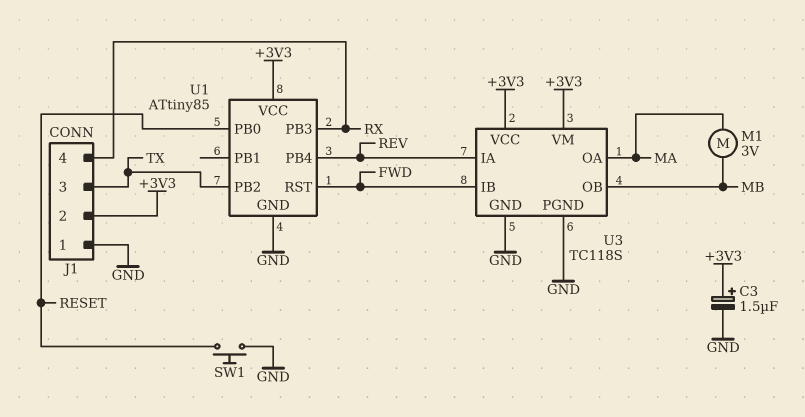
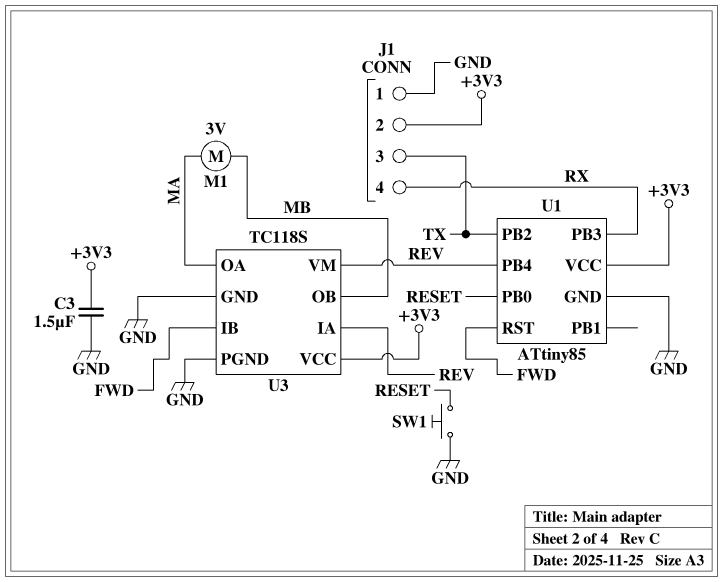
C3: 1.5uF (plus +3V3, minus GND) -> 1.5uF (+3V3, GND)
U3 pin VM: +3V3 -> REV

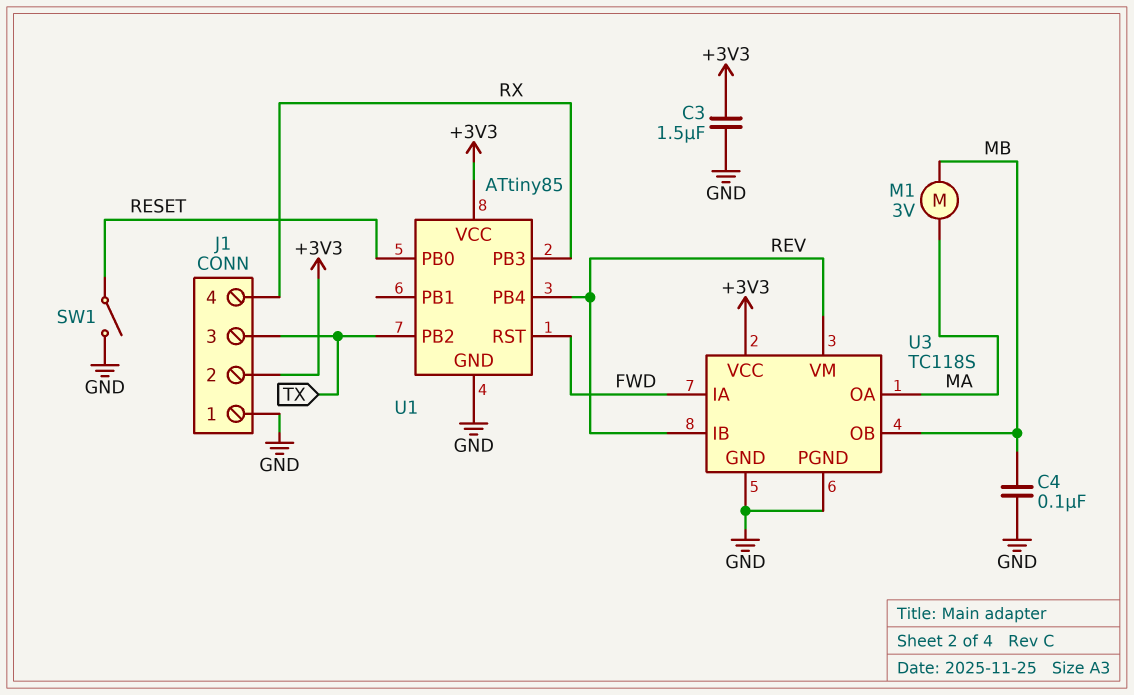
C4: none -> 100nF (GND, MB)
SW1: button (GND, RESET) -> switch (GND, RESET)
U3 pin IA: REV -> FWD
U3 pin IB: FWD -> REV

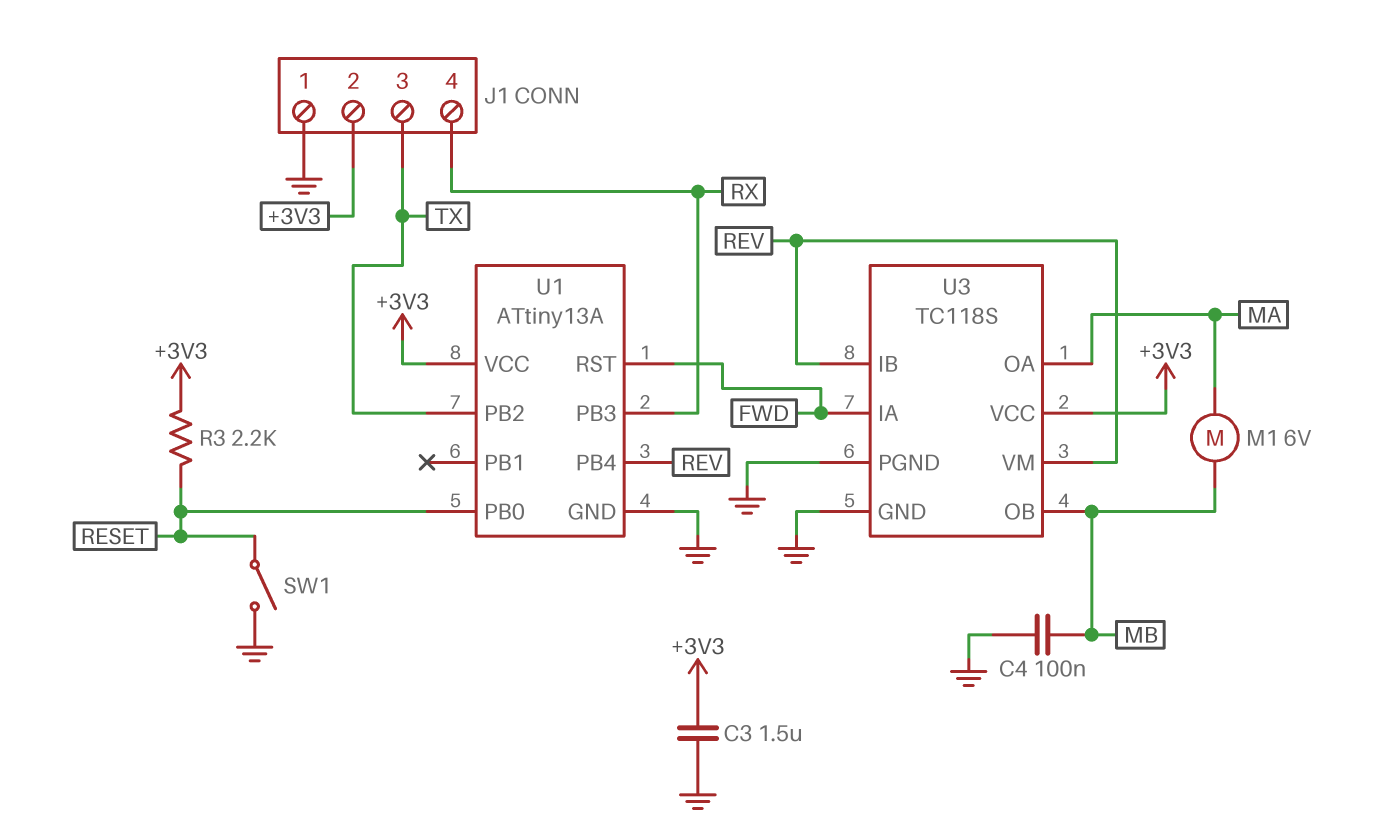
M1: motor 3V (MA, MB) -> motor 6V (MA, MB)
R3: none -> 2.2k (+3V3, RESET)
U1: ATtiny85 -> ATtiny13A

